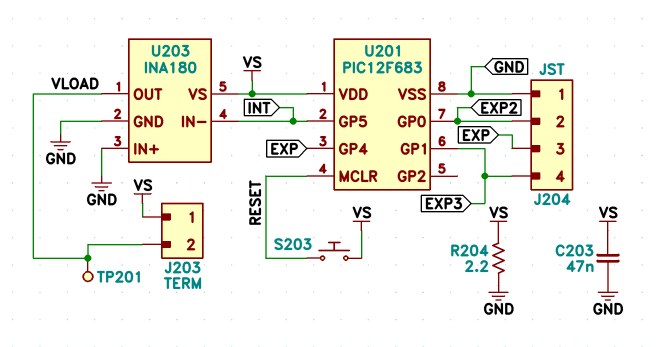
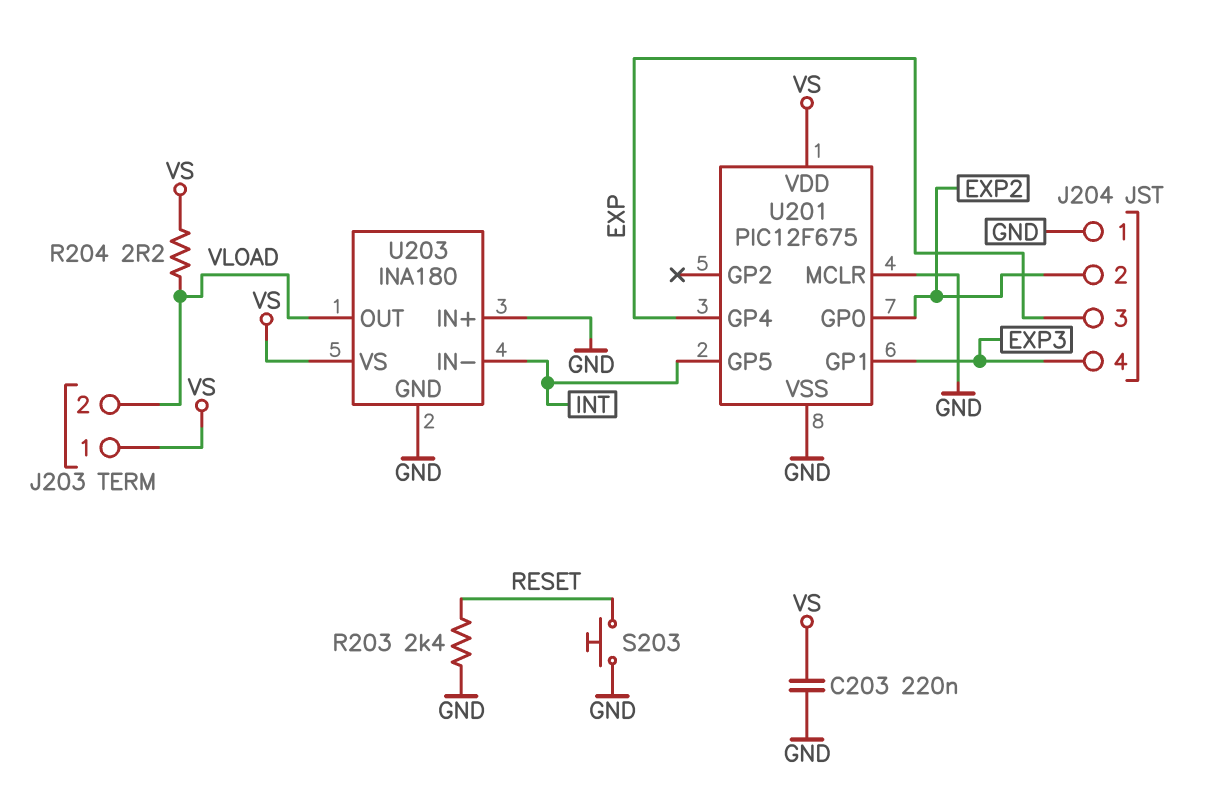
C203: 47nF (GND, VS) -> 220nF (GND, VS)
R203: none -> 2.4k (GND, RESET)
R204: 2.2 (GND, VS) -> 2.2 (VLOAD, VS)
S203: button (RESET, VS) -> button (GND, RESET)
TP201: test point (VLOAD) -> none
U201: PIC12F683 -> PIC12F675
U201 pin MCLR: RESET -> GND

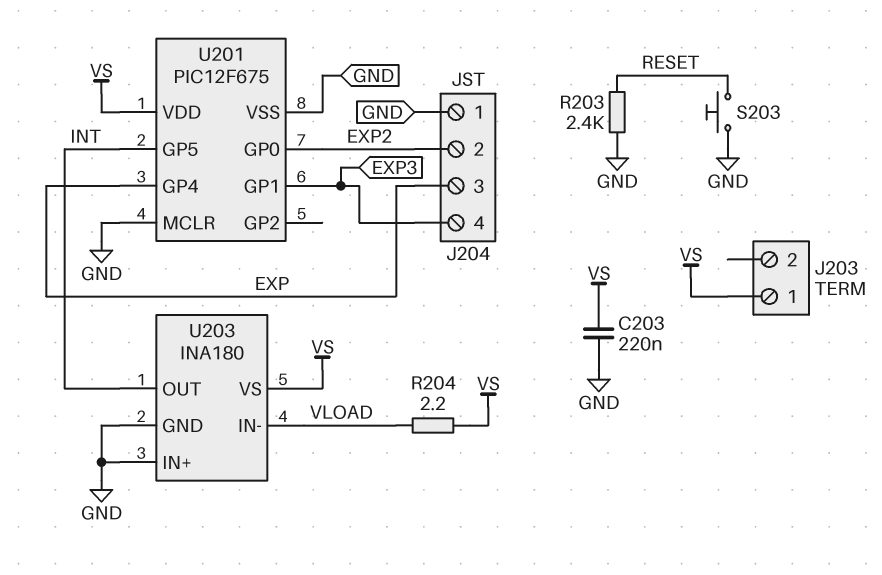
J203 pin 2: VLOAD -> none
U203 pin IN-: INT -> VLOAD
U203 pin OUT: VLOAD -> INT

